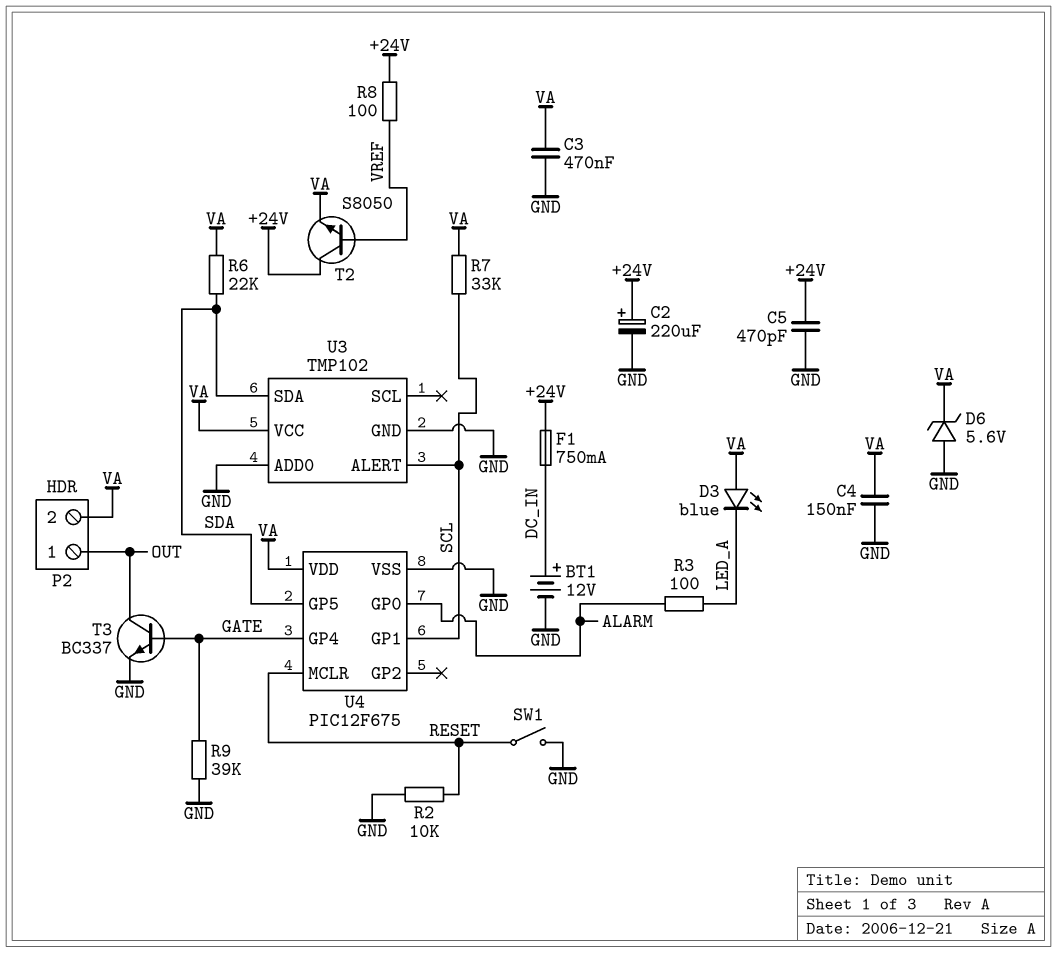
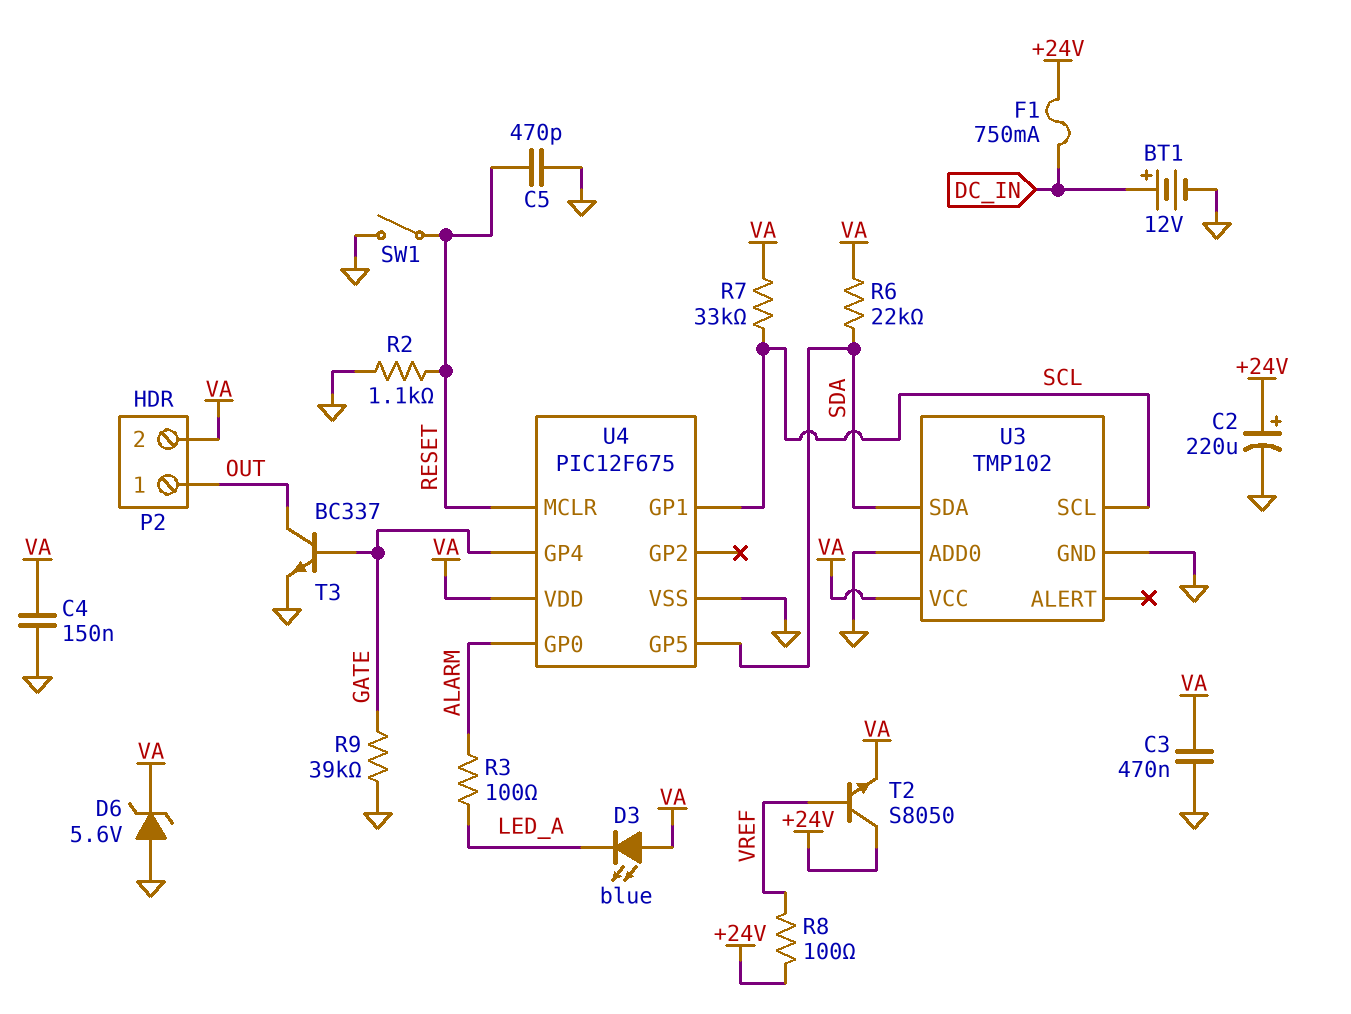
C5: 470pF (+24V, GND) -> 470pF (GND, RESET)
R2: 10k (GND, RESET) -> 1.1k (GND, RESET)
U3 pin ALERT: SCL -> none
U3 pin SCL: none -> SCL

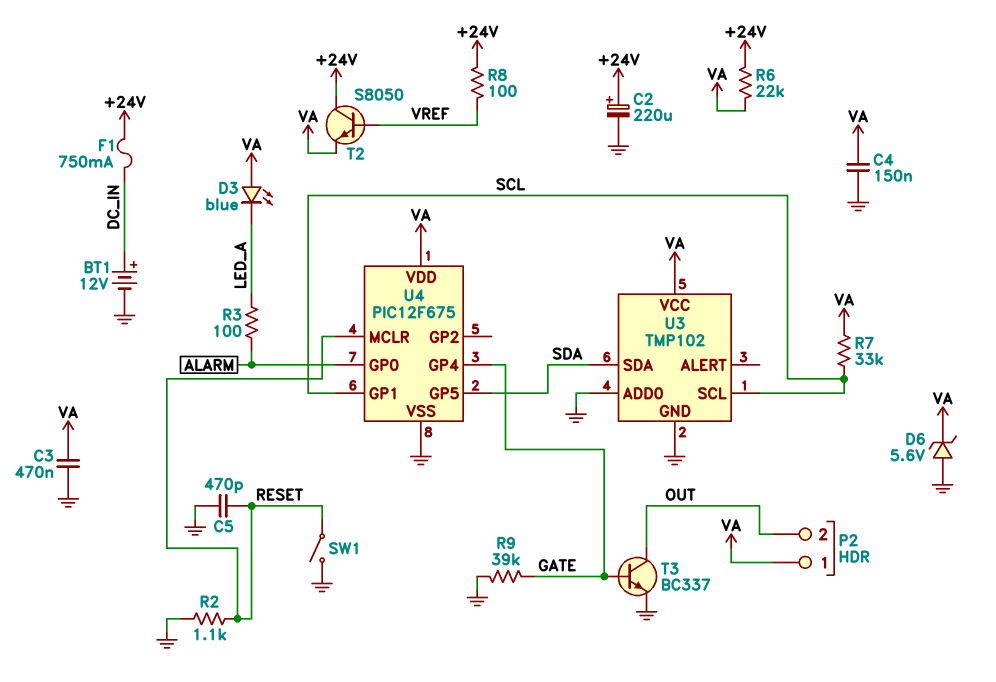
P2 pin 1: OUT -> VA
P2 pin 2: VA -> OUT
R6: 22k (SDA, VA) -> 22k (+24V, VA)

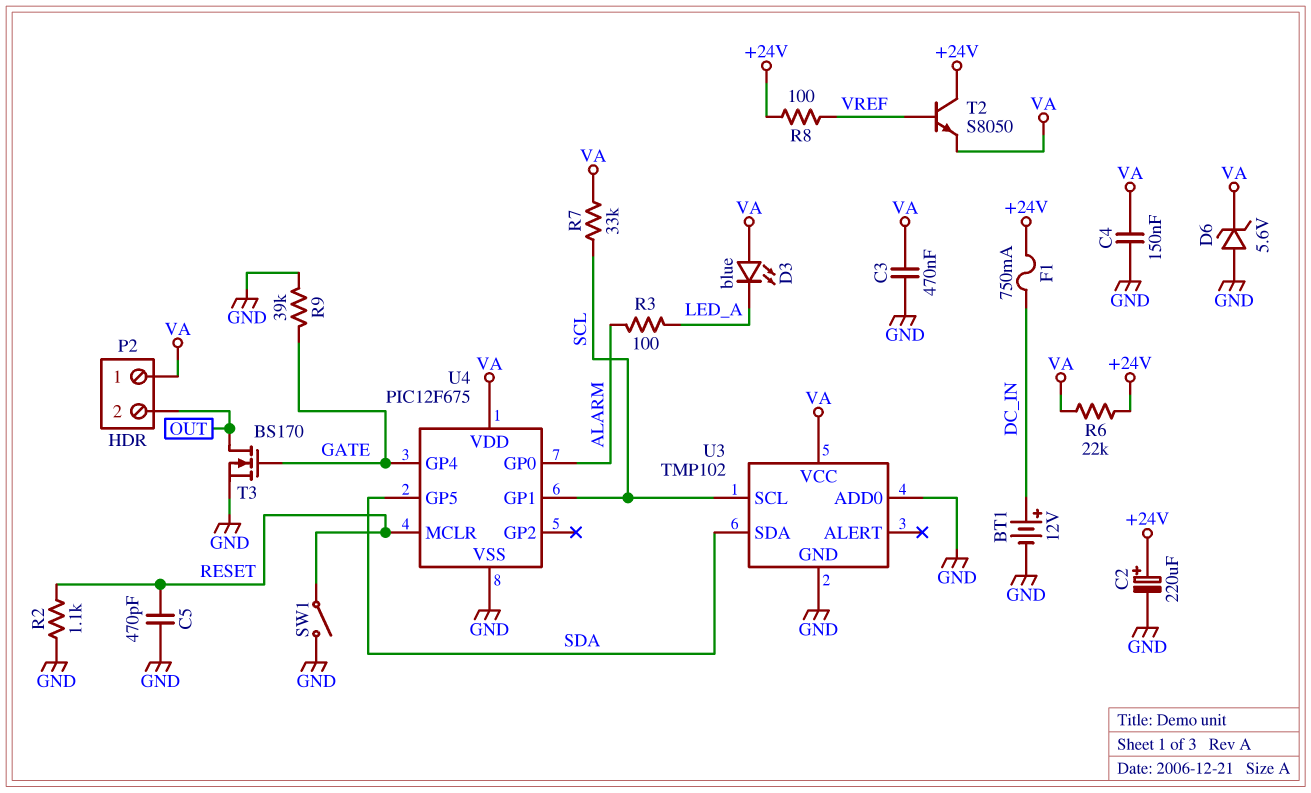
T3: NPN BC337 (B GATE, C OUT, E GND) -> NMOS BS170 (G GATE, D OUT, S GND)

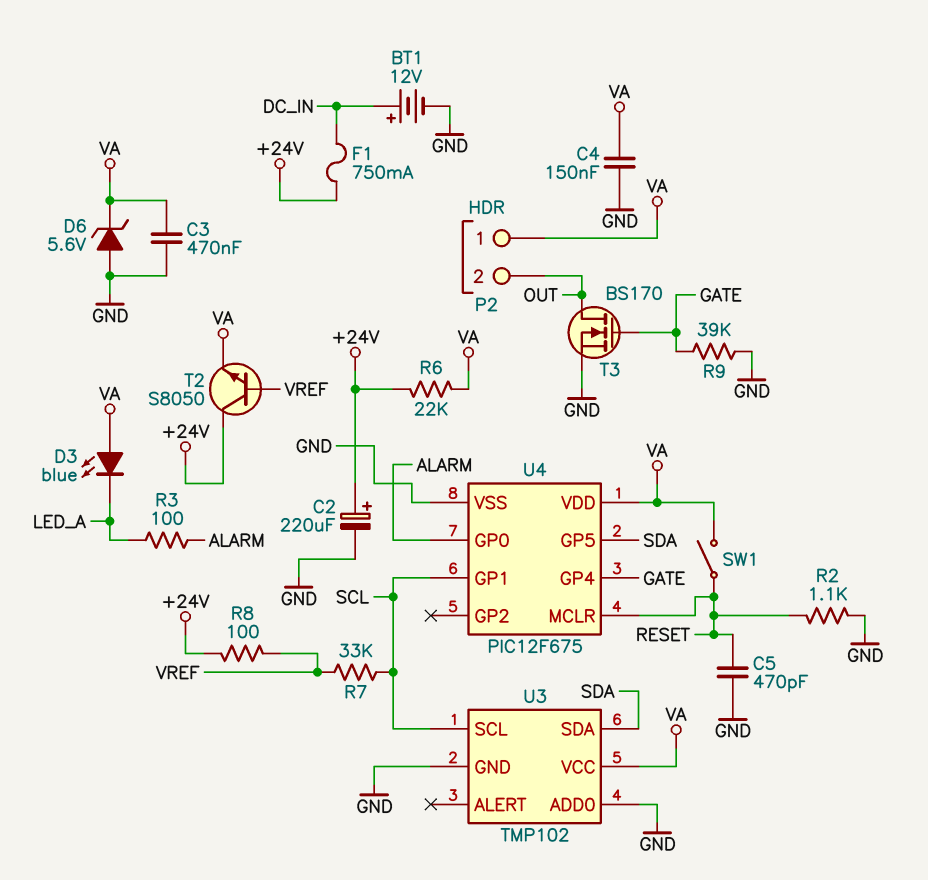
R7: 33k (SCL, VA) -> 33k (SCL, VREF)
SW1: switch (GND, RESET) -> switch (RESET, VA)

